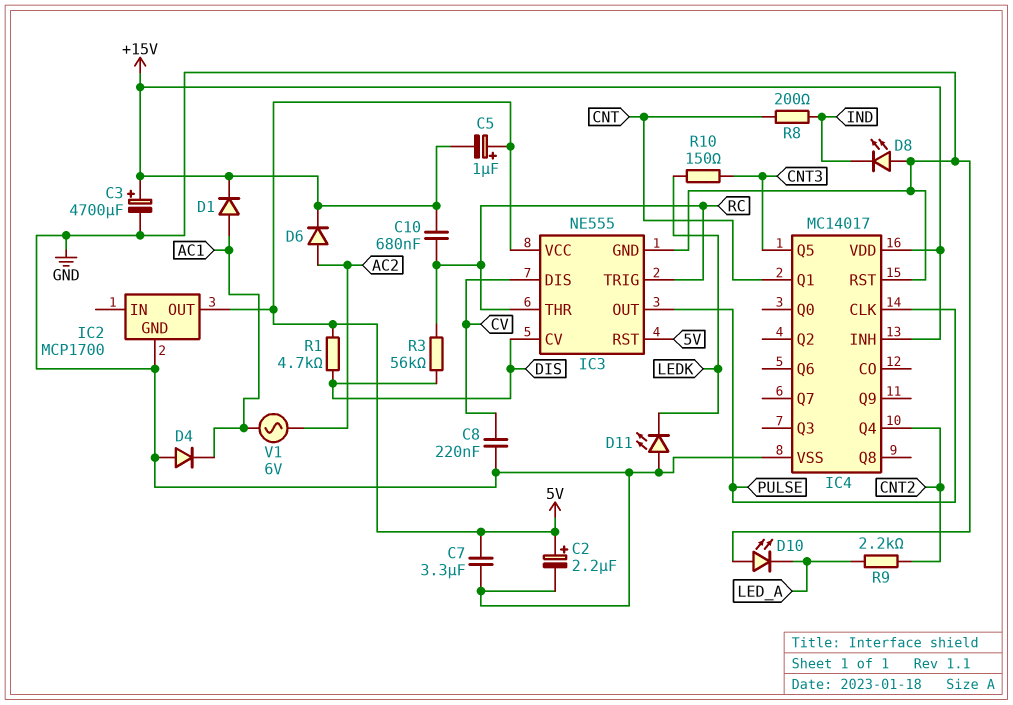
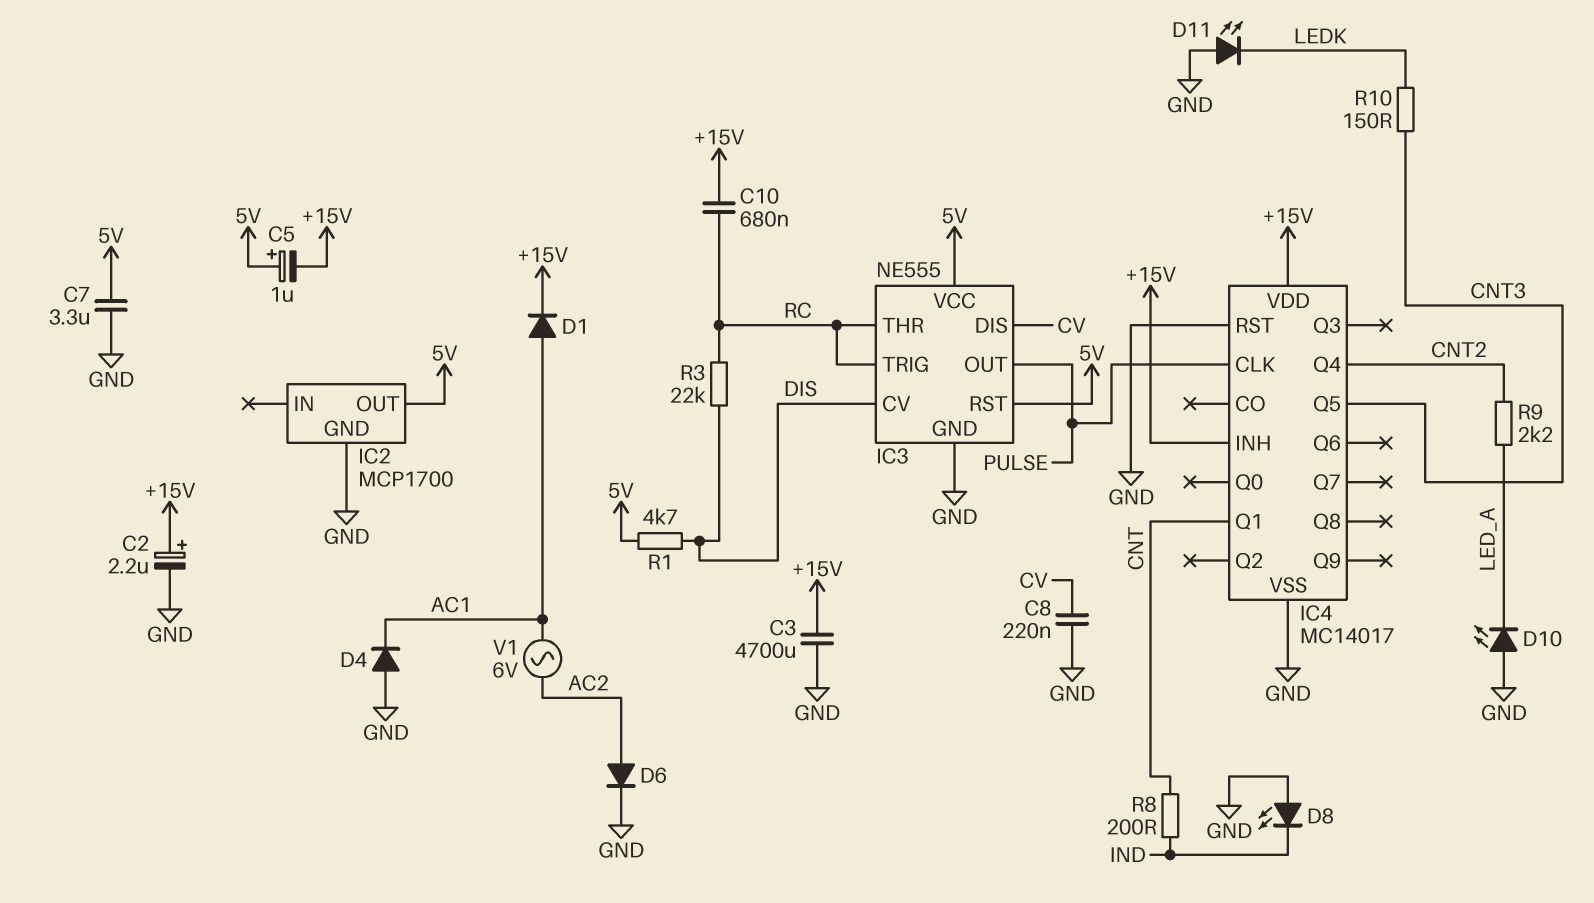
C2: 2.2uF (plus 5V, minus GND) -> 2.2uF (plus +15V, minus GND)
C3: 4700uF (plus +15V, minus GND) -> 4700uF (+15V, GND)
D6: diode (A AC2, K +15V) -> diode (A AC2, K GND)
R3: 56k (DIS, RC) -> 22k (DIS, RC)

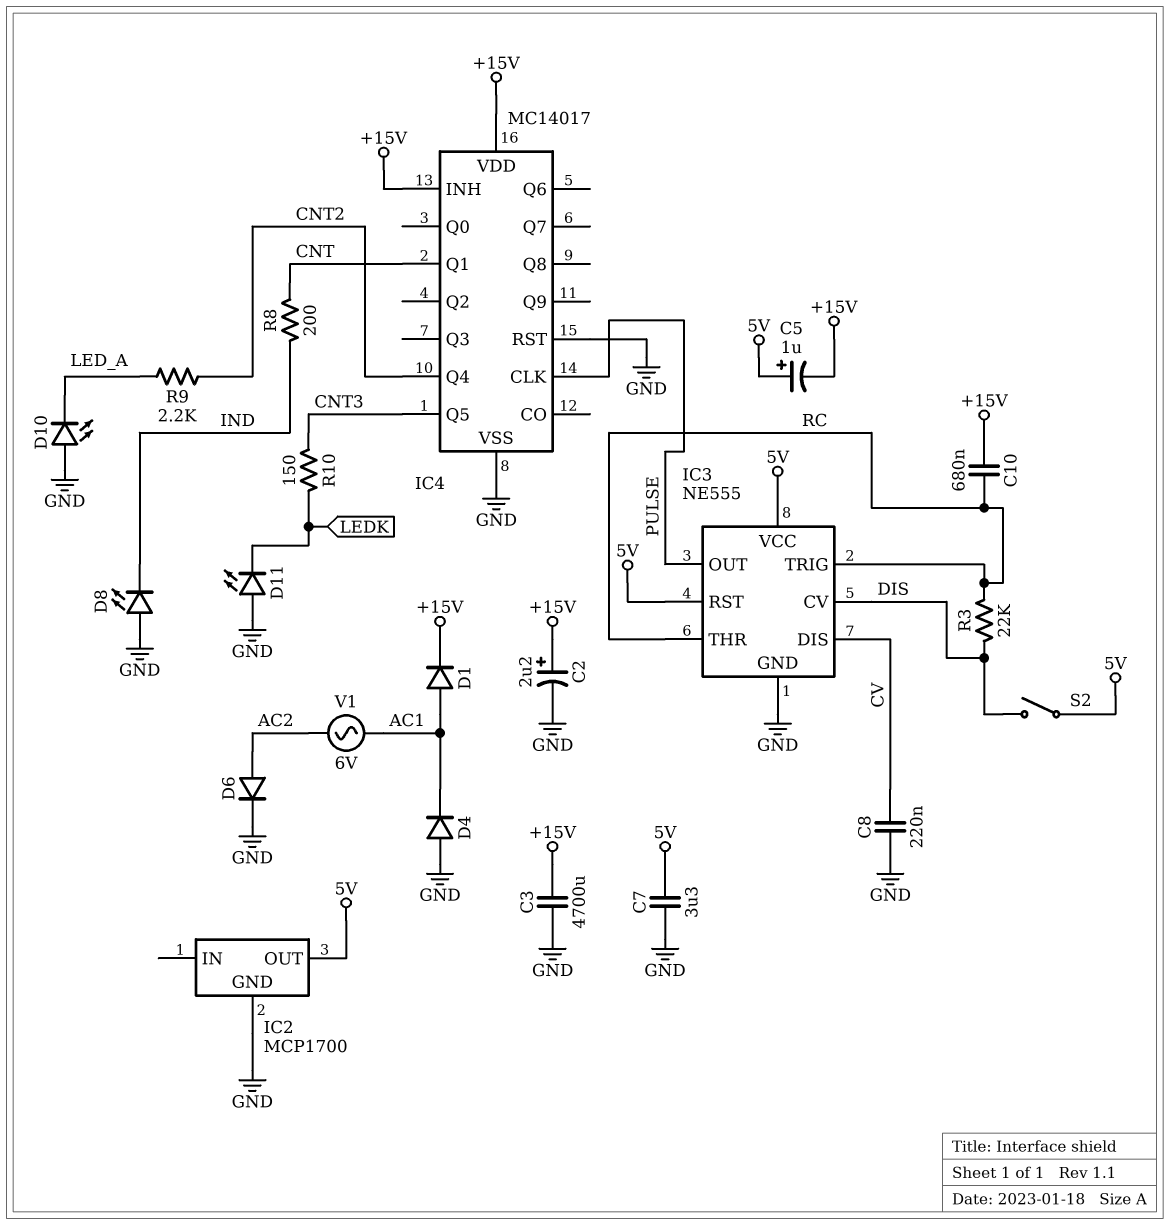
R1: 4.7k (5V, DIS) -> none
S2: none -> switch (5V, DIS)

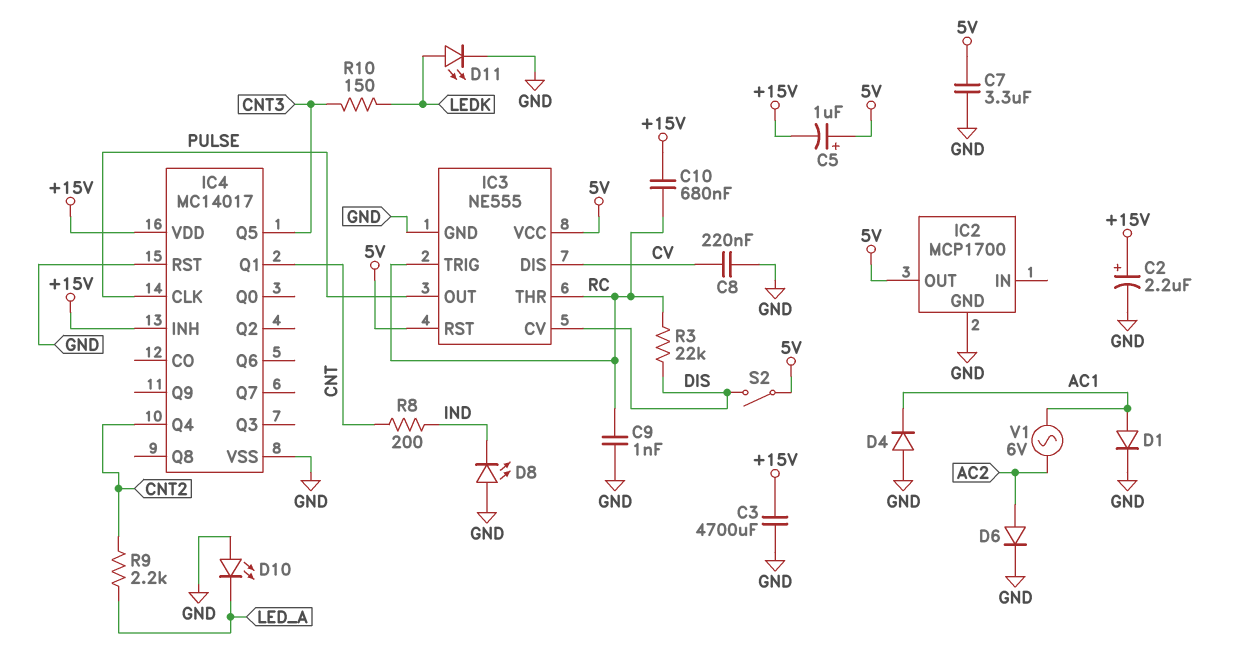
C9: none -> 1nF (GND, RC)
D1: diode (A AC1, K +15V) -> diode (A AC1, K GND)
D11: LED (A GND, K LEDK) -> LED (A LEDK, K GND)

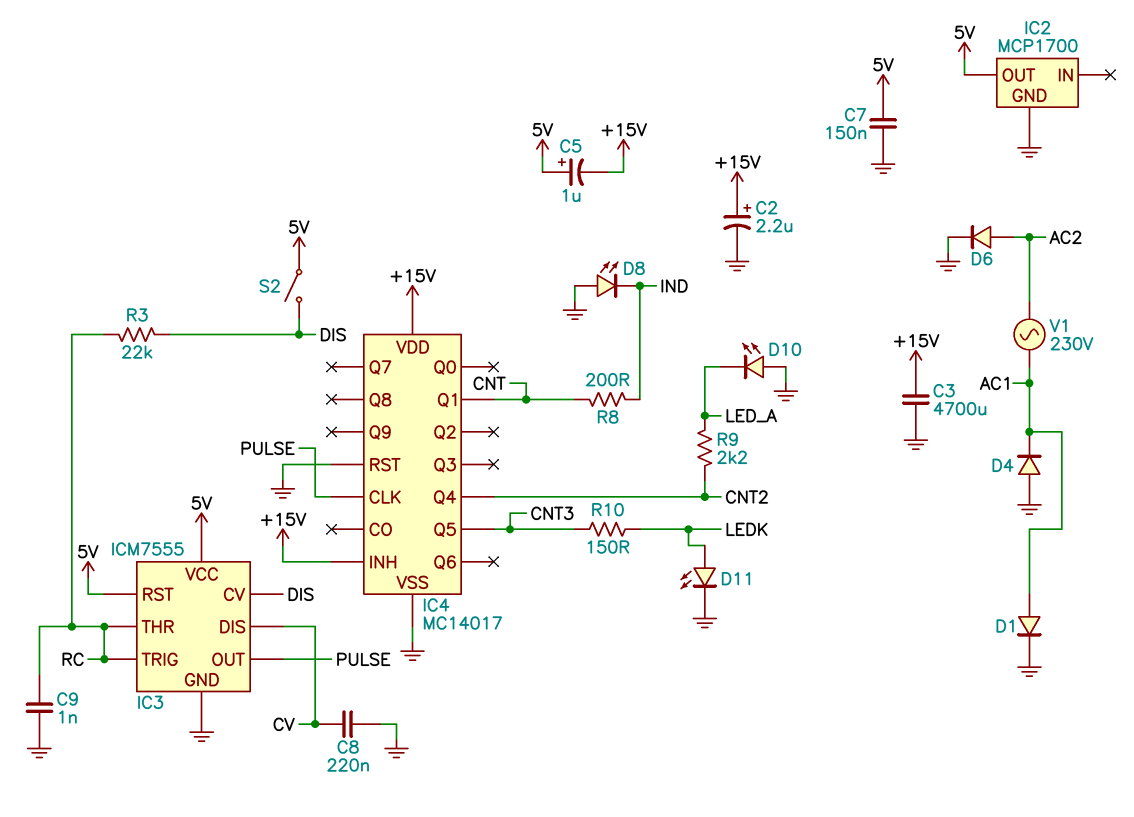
C7: 3.3uF (5V, GND) -> 150nF (5V, GND)
C10: 680nF (+15V, RC) -> none
IC3: NE555 -> ICM7555
V1: AC 6V (AC1, AC2) -> AC 230V (AC1, AC2)

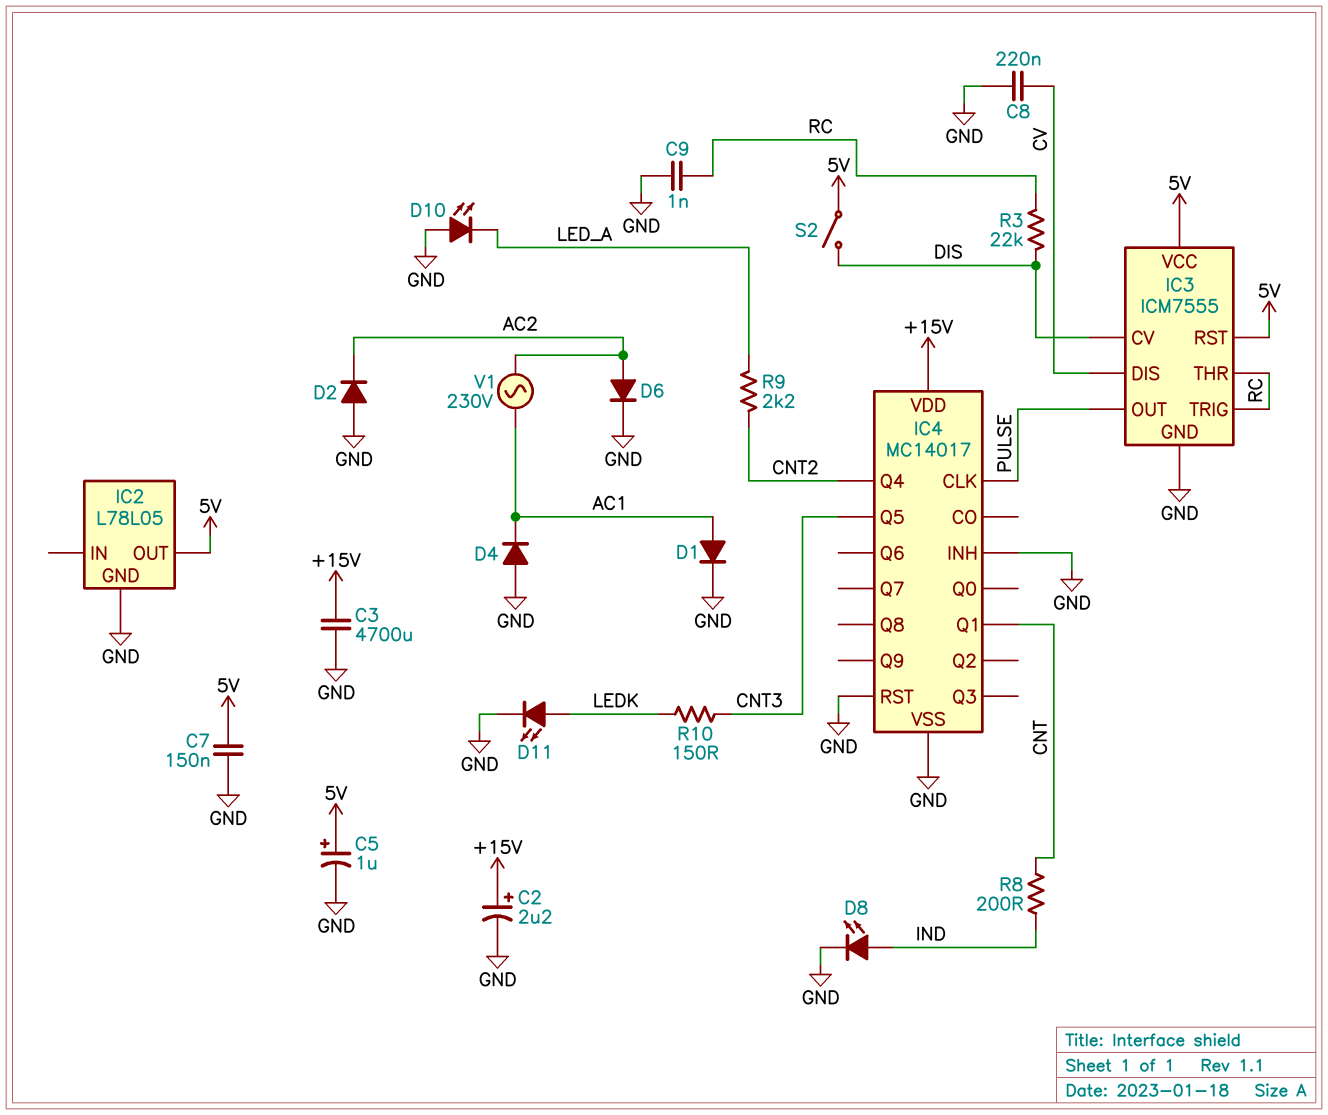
C5: 1uF (plus 5V, minus +15V) -> 1uF (plus 5V, minus GND)
D2: none -> diode (A GND, K AC2)
D8: LED (A GND, K IND) -> LED (A IND, K GND)
IC2: MCP1700 -> L78L05
IC4 pin INH: +15V -> GND

